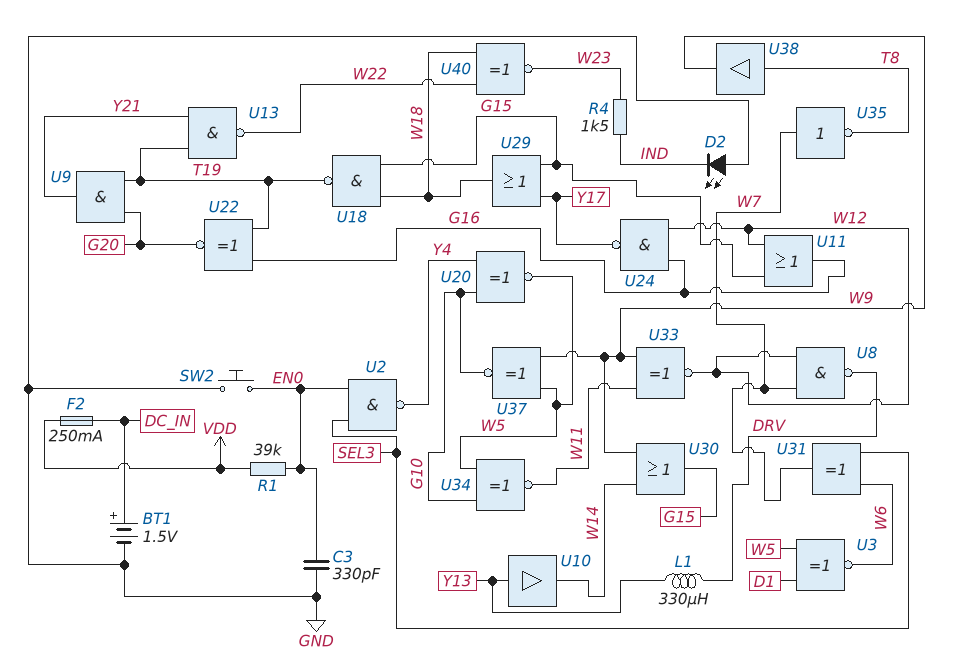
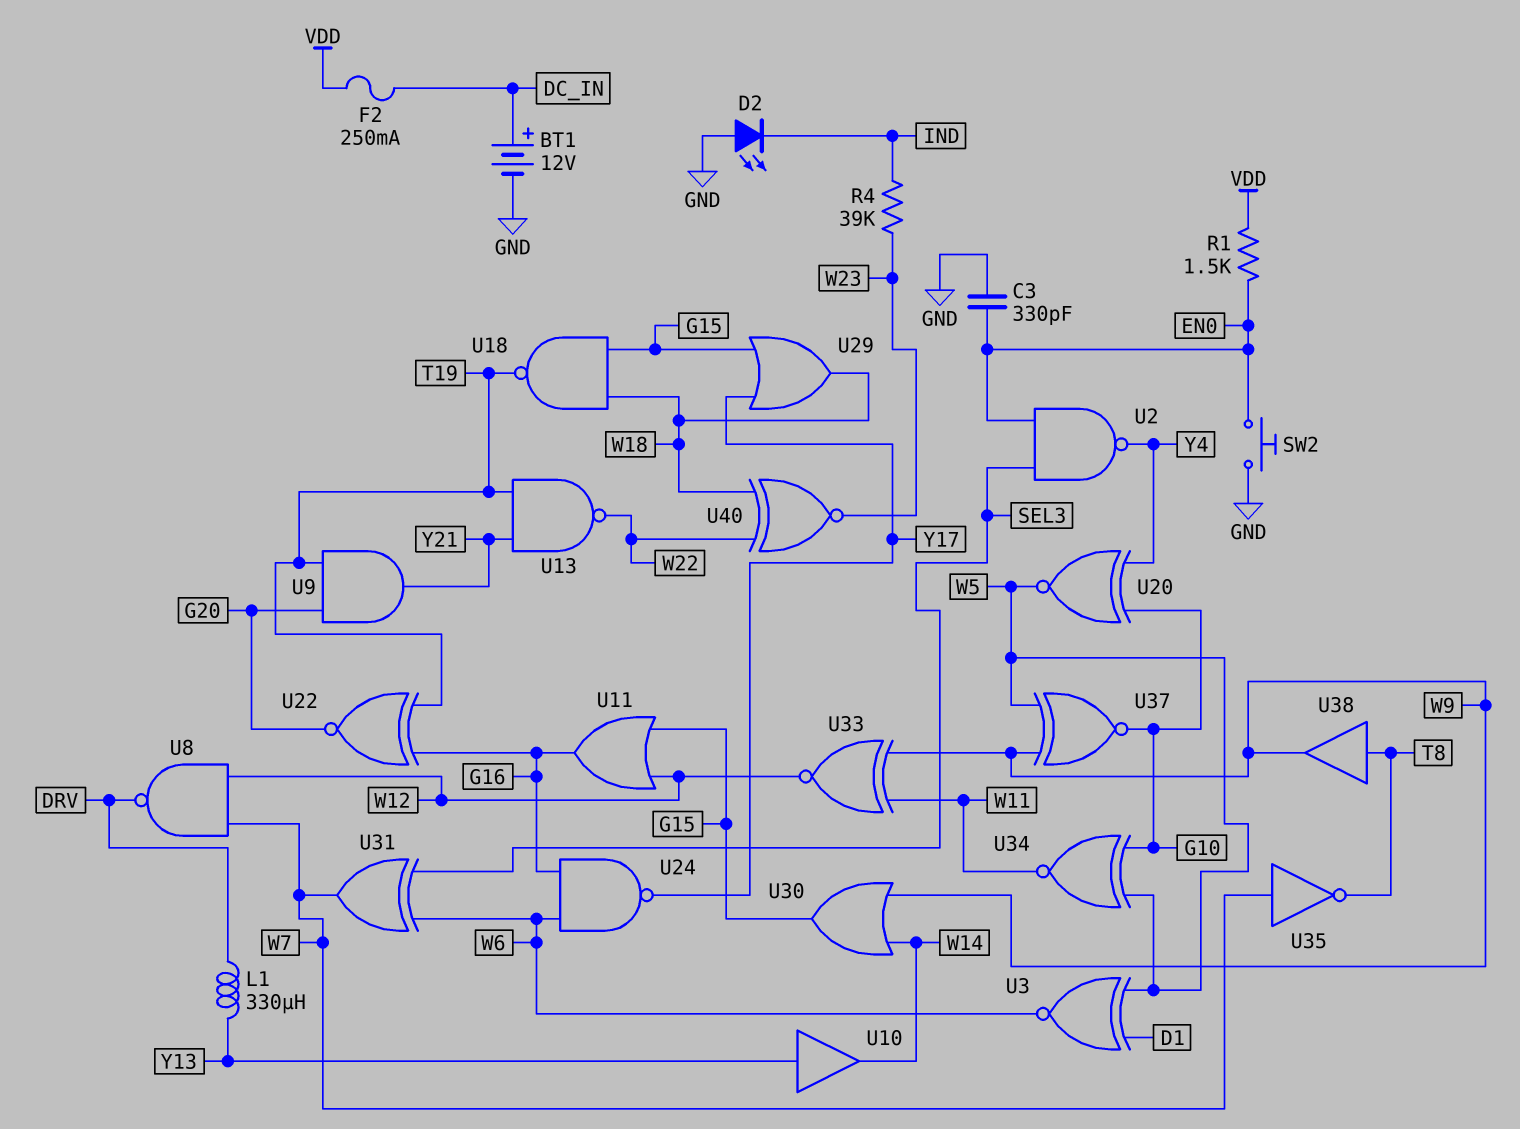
BT1: 1.5V (plus DC_IN, minus GND) -> 12V (plus DC_IN, minus GND)
R1: 39k (EN0, VDD) -> 1.5k (EN0, VDD)
R4: 1.5k (IND, W23) -> 39k (IND, W23)
U24: NAND (in G16, in W12, out Y17) -> NAND (in G16, in W6, out Y17)

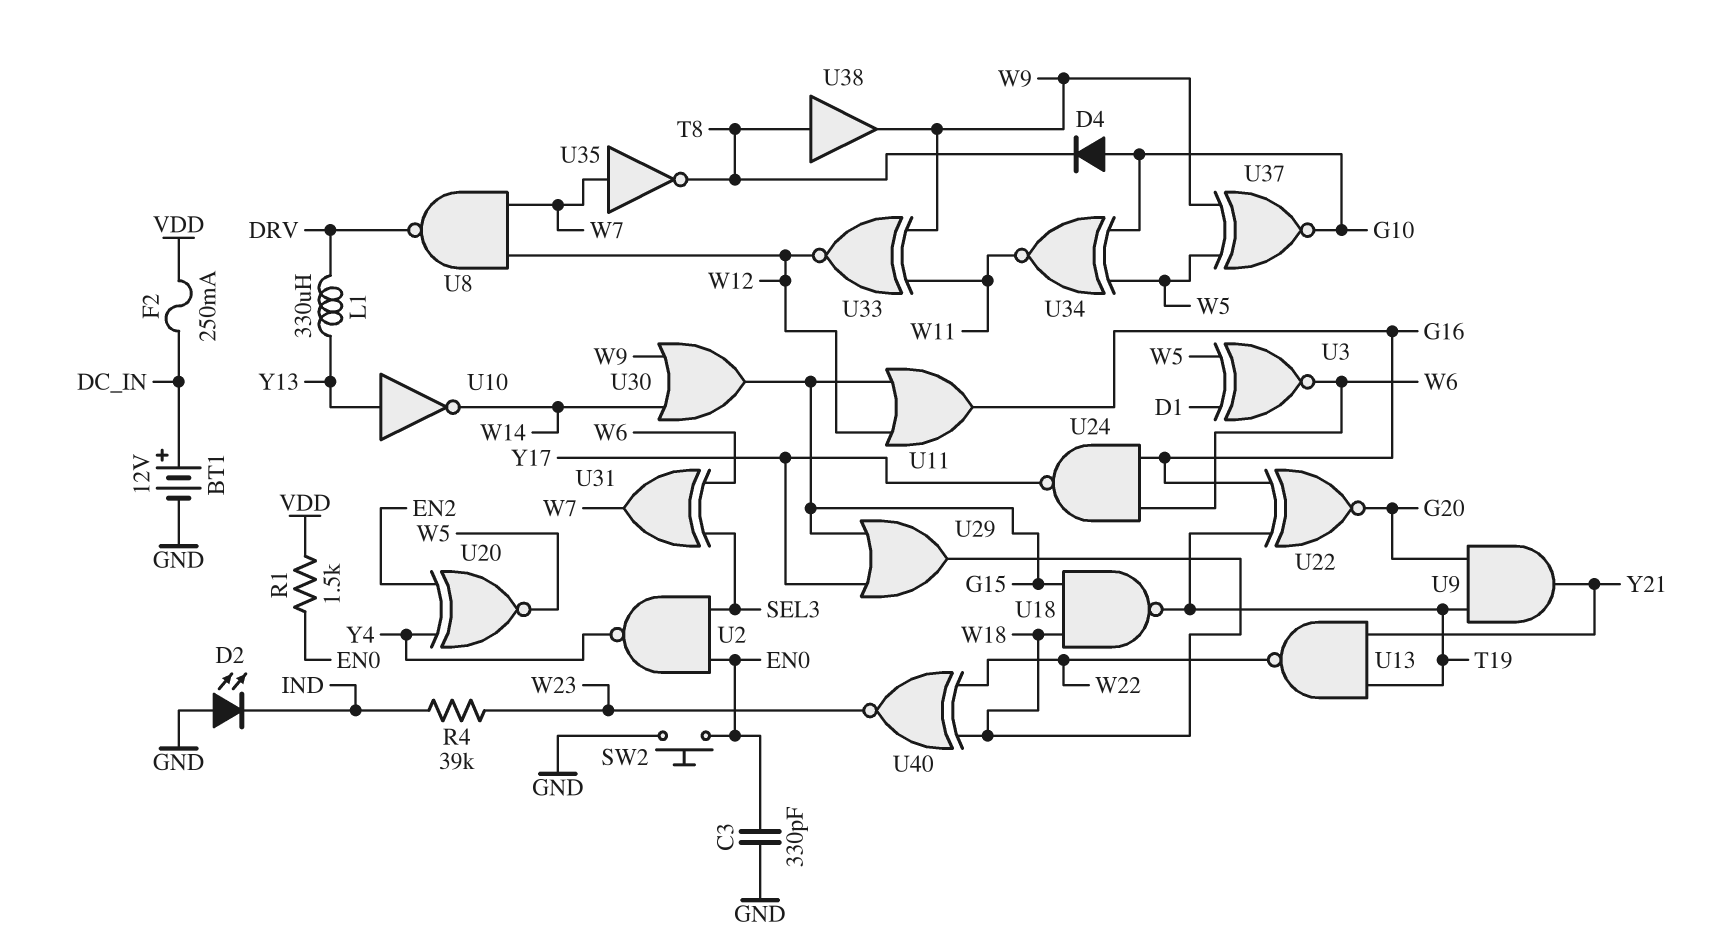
D4: none -> diode (A G10, K T8)
U10: buffer (in Y13, out W14) -> NOT (in Y13, out W14)
U20: XNOR (in G10, in Y4, out W5) -> XNOR (in EN2, in Y4, out W5)

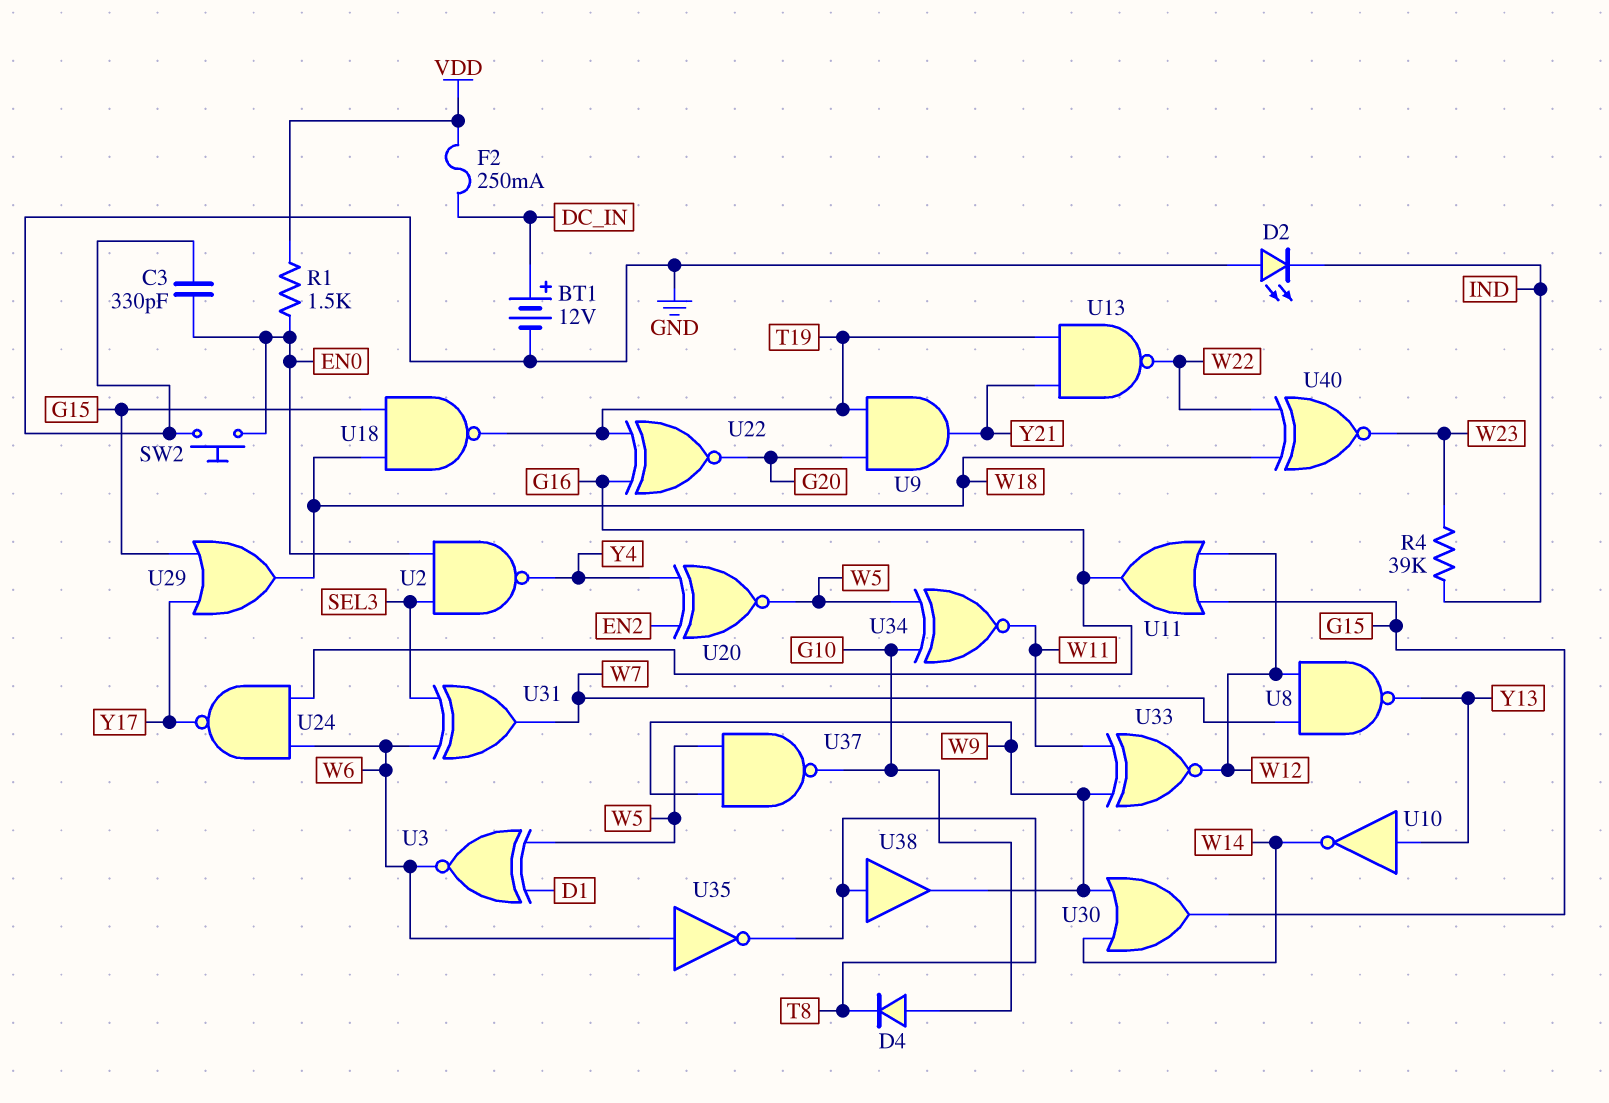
L1: 330uH (DRV, Y13) -> none
U8: NAND (in W7, in W12, out DRV) -> NAND (in W7, in W12, out Y13)
U35: NOT (in W7, out T8) -> NOT (in W6, out T8)
U37: XNOR (in W5, in W9, out G10) -> NAND (in W5, in W9, out G10)

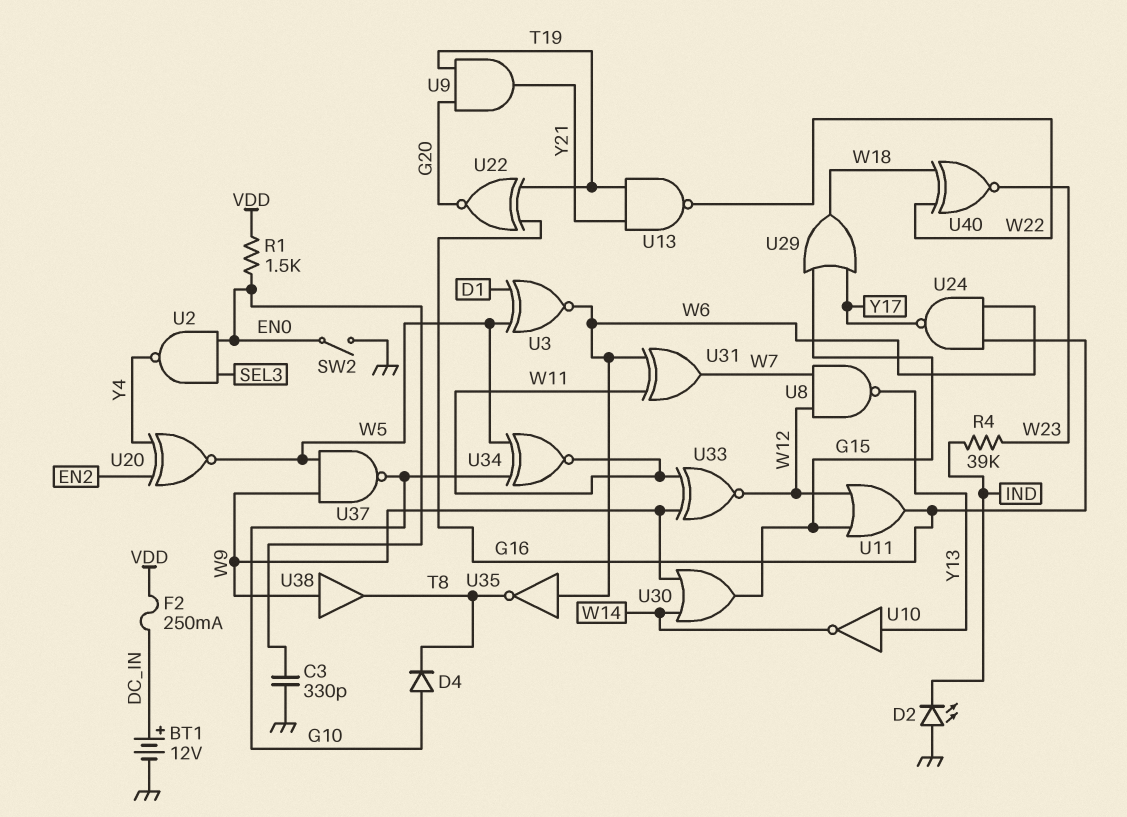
SW2: button (EN0, GND) -> switch (EN0, GND)
U18: NAND (in G15, in W18, out T19) -> none
U31: XOR (in SEL3, in W6, out W7) -> XOR (in W6, in W11, out W7)
U38: buffer (in T8, out W9) -> buffer (in W9, out T8)

